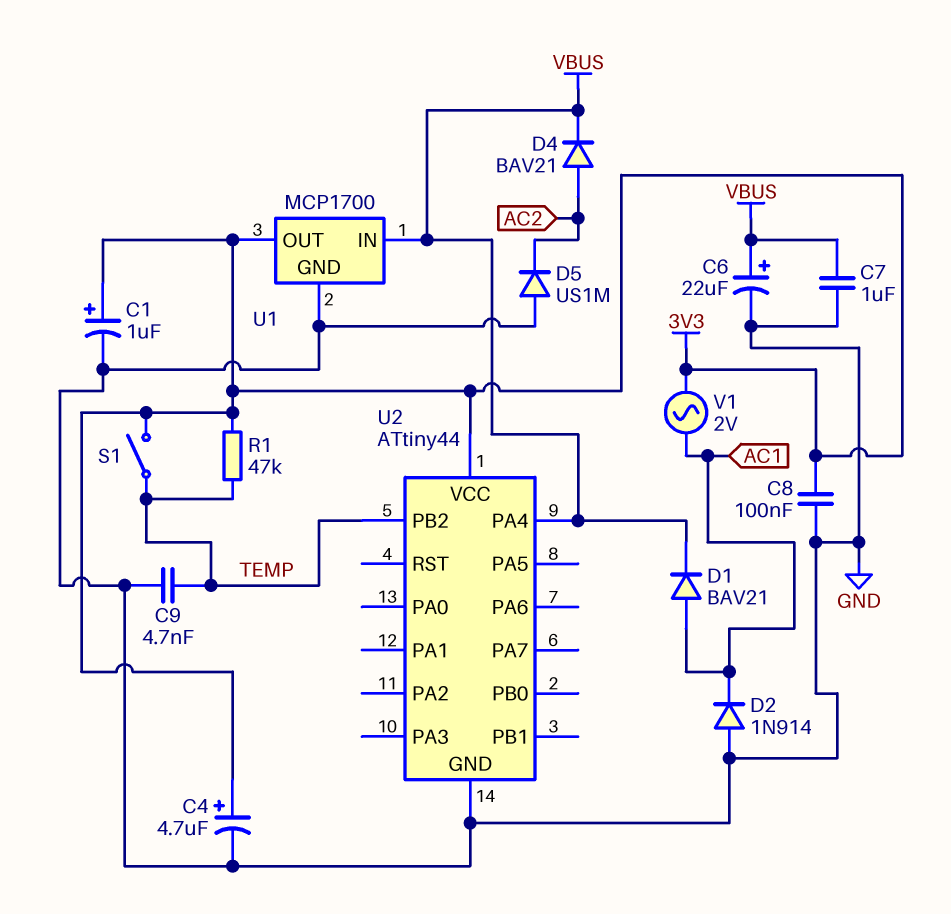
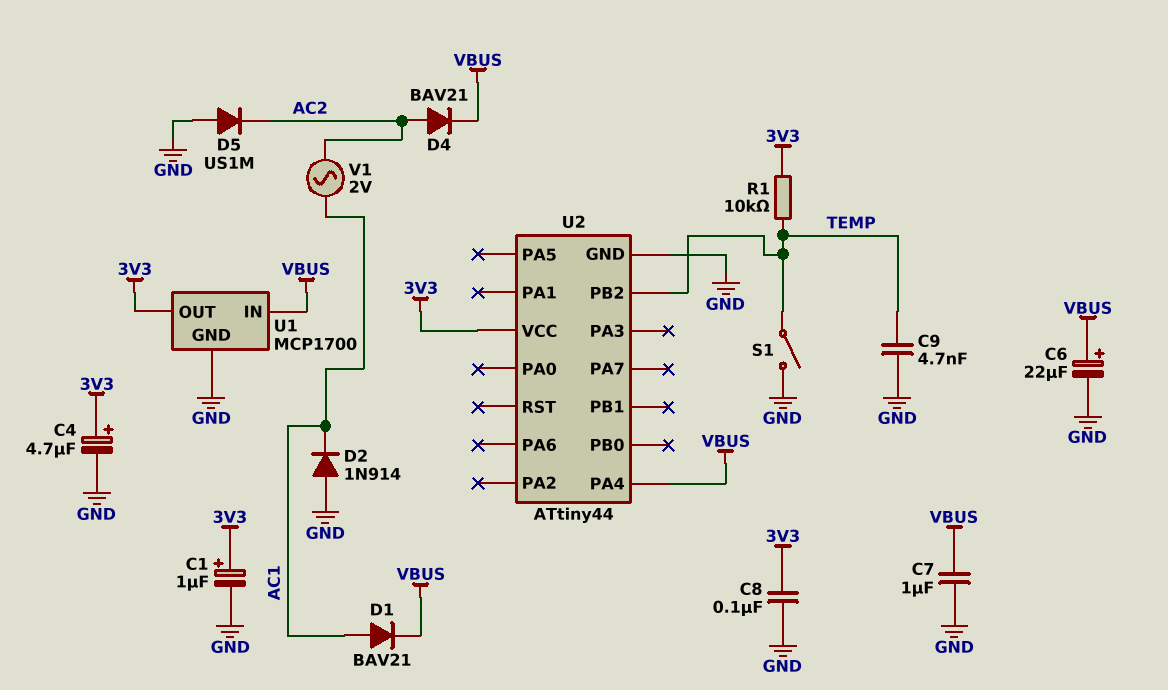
R1: 47k (3V3, TEMP) -> 10k (3V3, TEMP)
S1: switch (3V3, TEMP) -> switch (GND, TEMP)
V1: AC 2V (3V3, AC1) -> AC 2V (AC1, AC2)

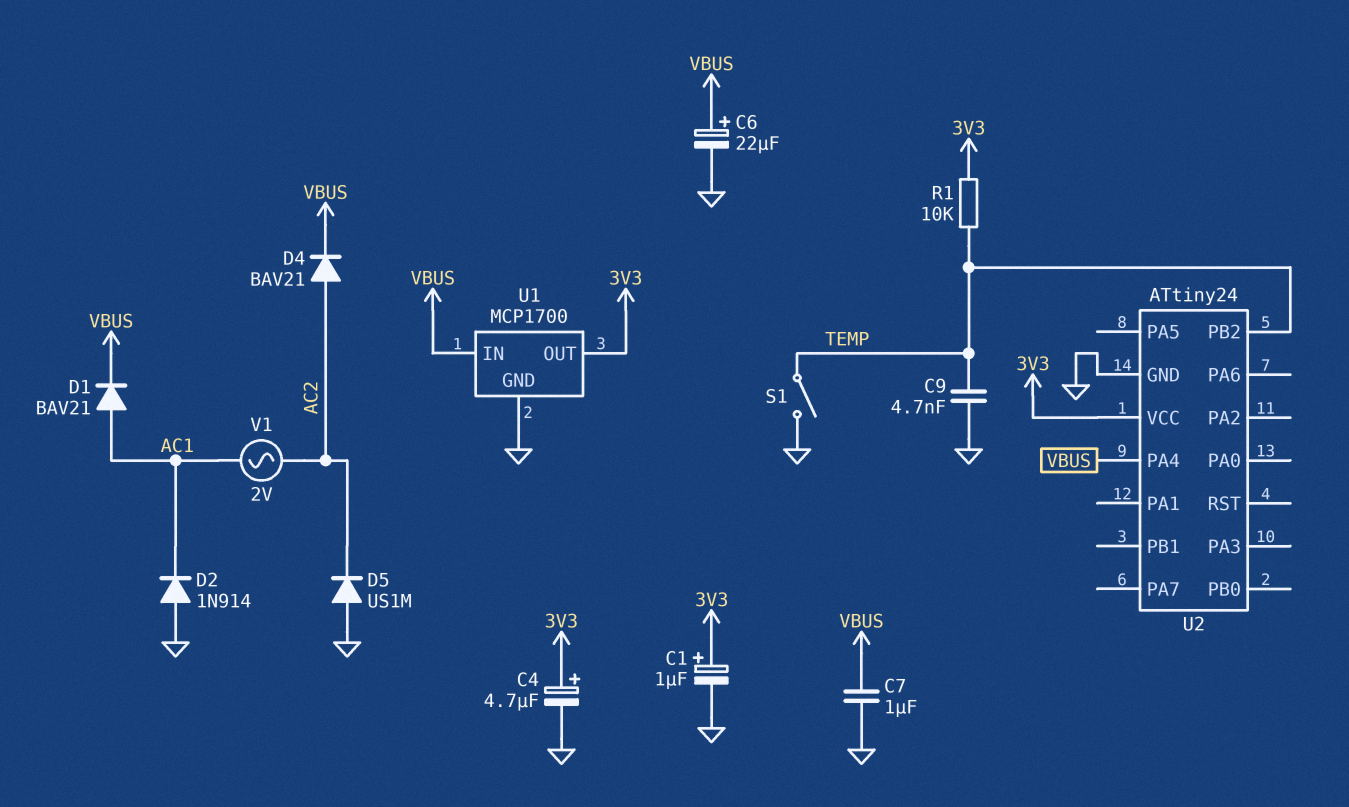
C8: 100nF (3V3, GND) -> none
U2: ATtiny44 -> ATtiny24

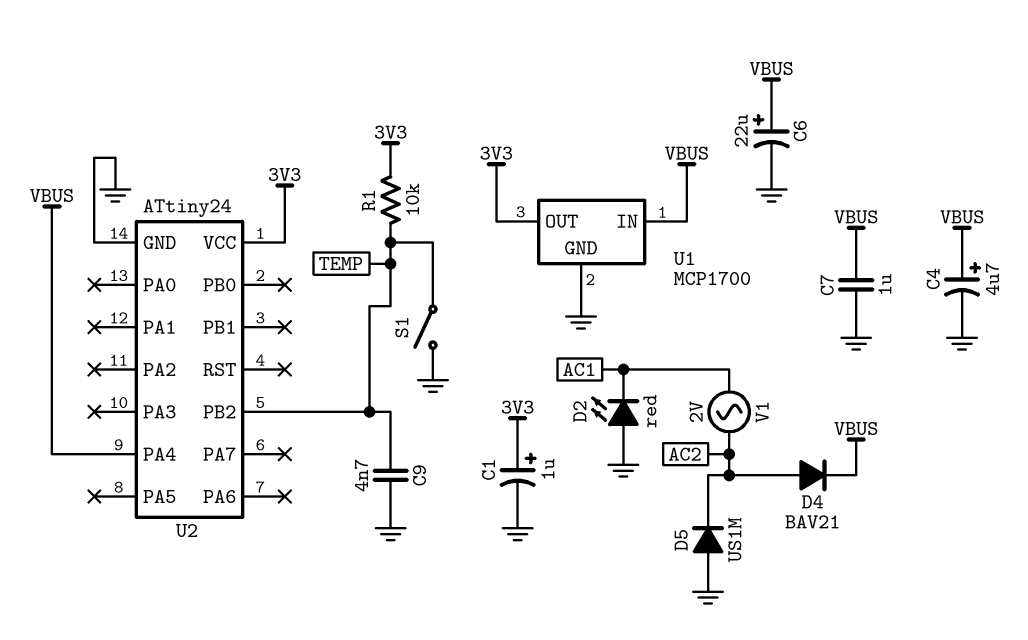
C4: 4.7uF (plus 3V3, minus GND) -> 4.7uF (plus VBUS, minus GND)
D1: diode BAV21 (A AC1, K VBUS) -> none
D2: diode 1N914 (A GND, K AC1) -> LED red (A GND, K AC1)

